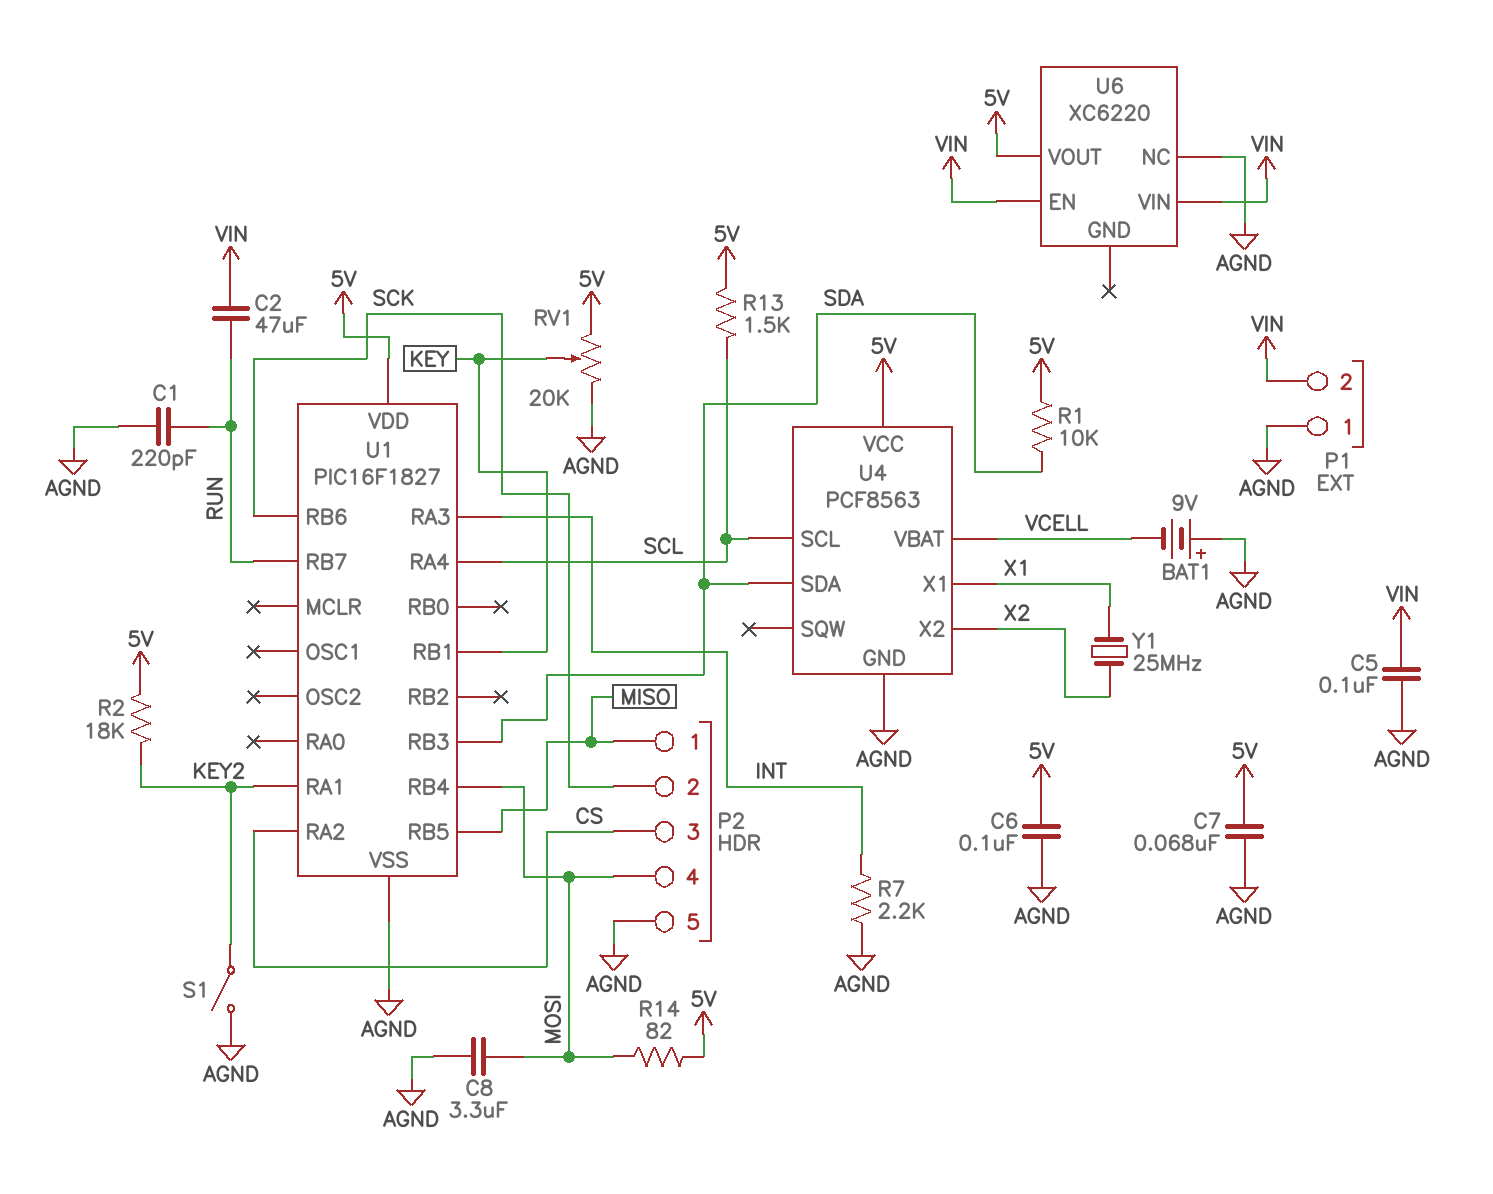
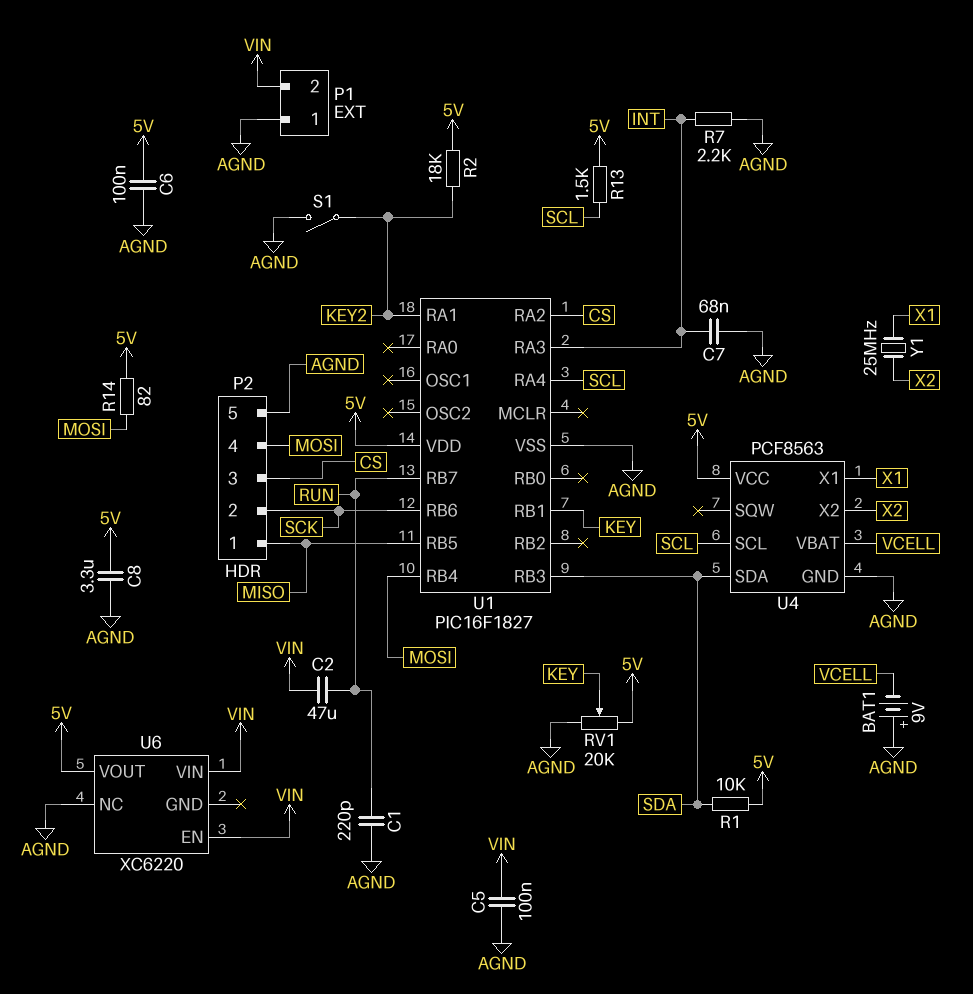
C7: 68nF (5V, AGND) -> 68nF (AGND, INT)
C8: 3.3uF (AGND, MOSI) -> 3.3uF (5V, AGND)

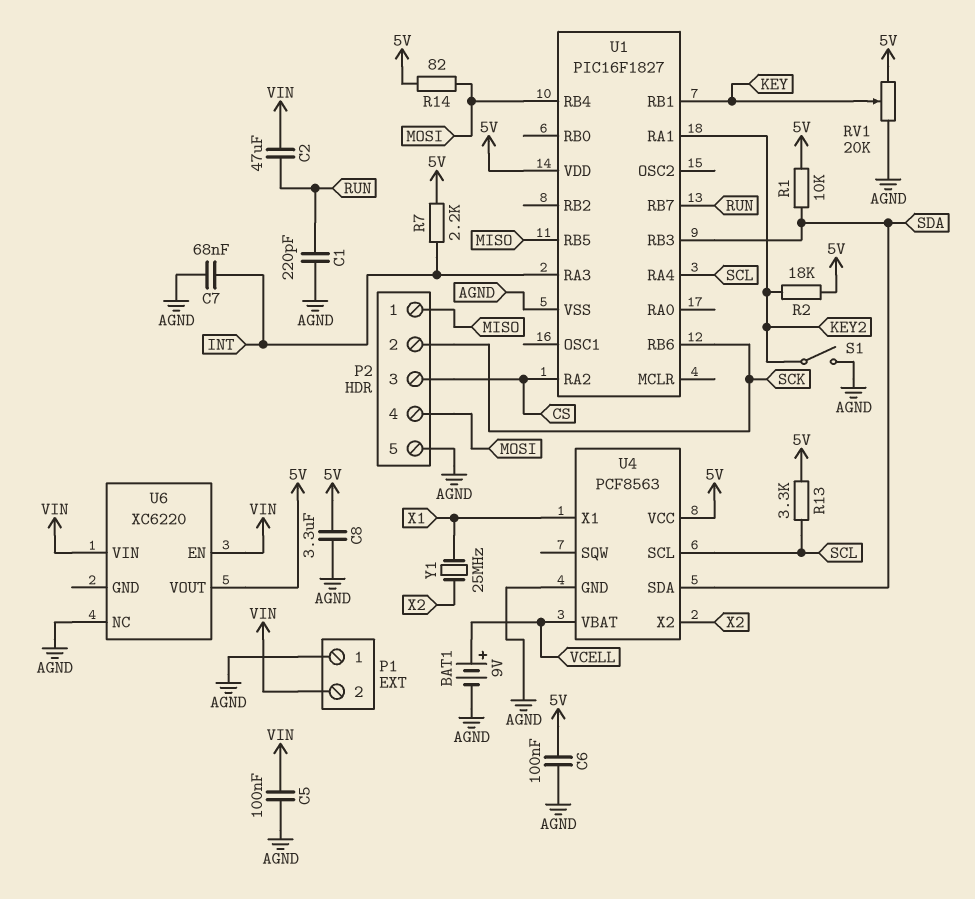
BAT1: 9V (plus AGND, minus VCELL) -> 9V (plus VCELL, minus AGND)
R7: 2.2k (AGND, INT) -> 2.2k (5V, INT)
R13: 1.5k (5V, SCL) -> 3.3k (5V, SCL)

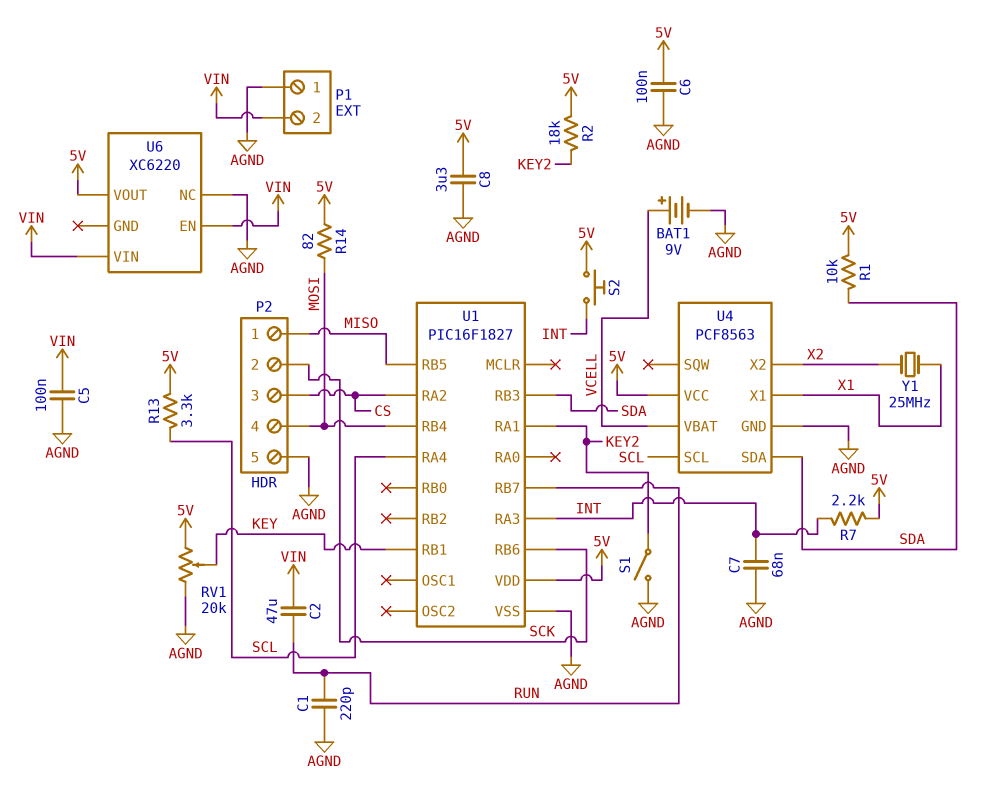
S2: none -> button (5V, INT)

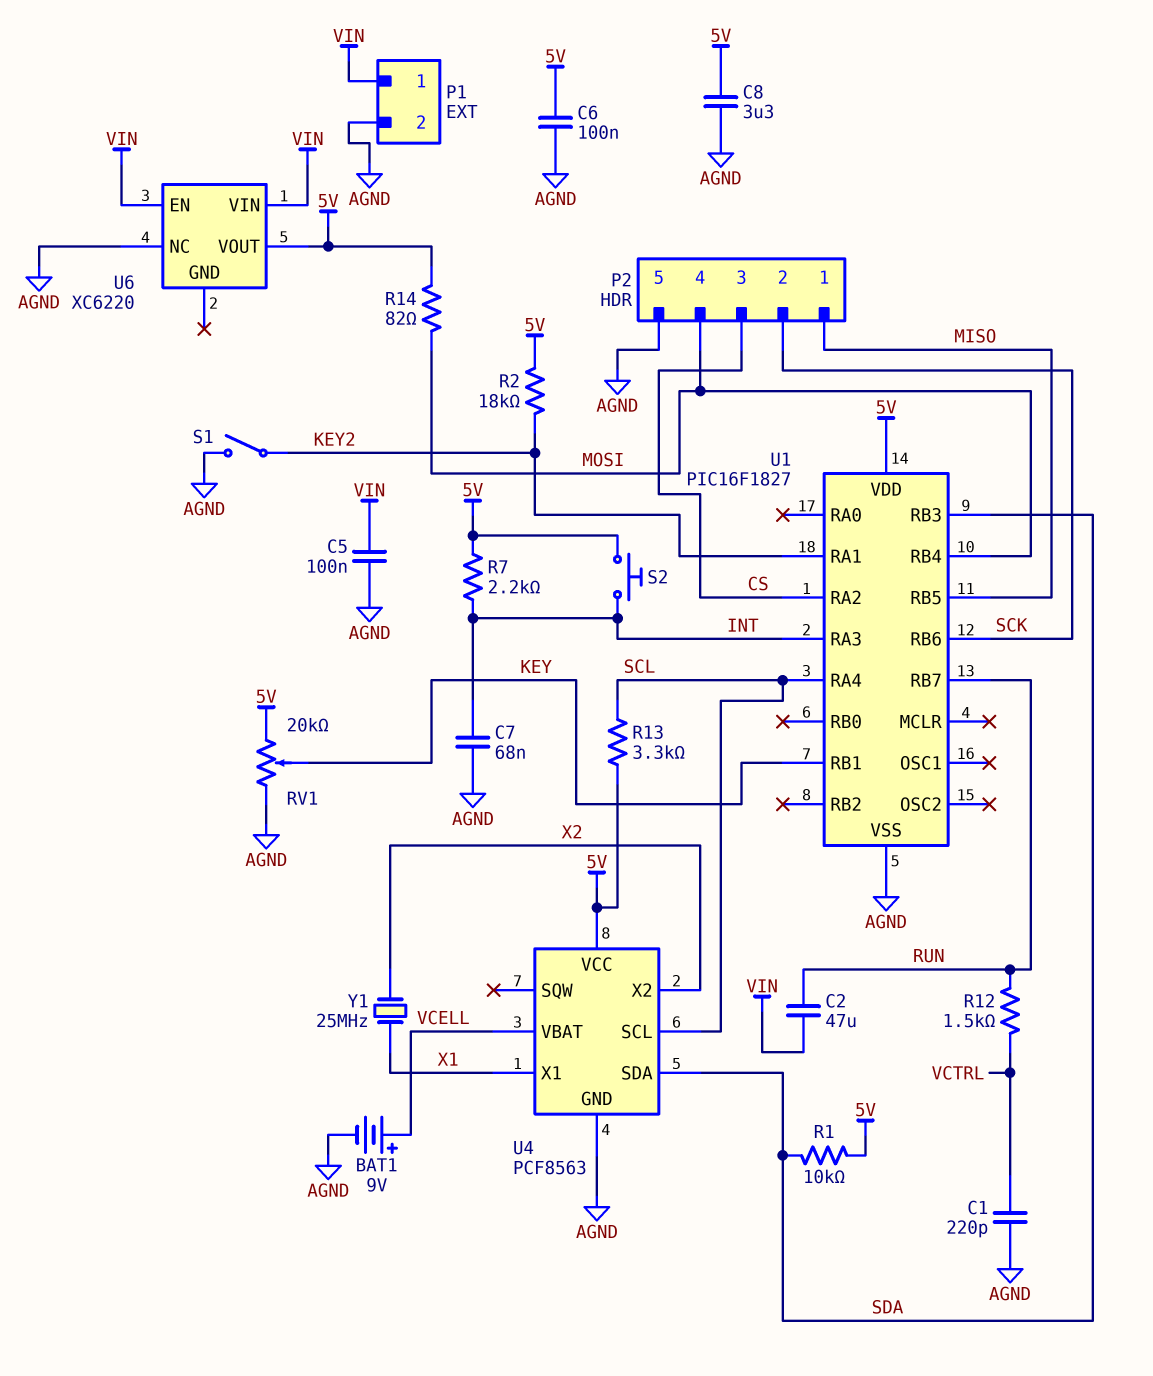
C1: 220pF (AGND, RUN) -> 220pF (AGND, VCTRL)
P1 pin 1: AGND -> VIN
P1 pin 2: VIN -> AGND
R12: none -> 1.5k (RUN, VCTRL)

